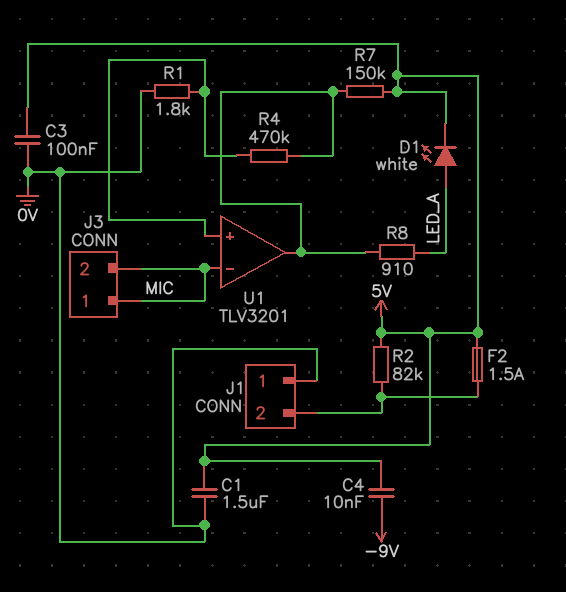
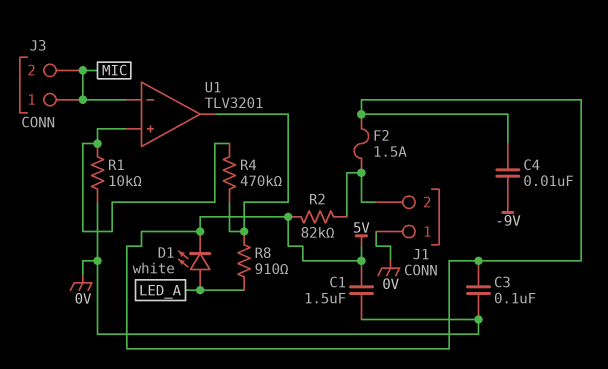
R1: 1.8k (0V, U1/in+) -> 10k (0V, U1/in+)
R7: 150k (5V, U1/out) -> none

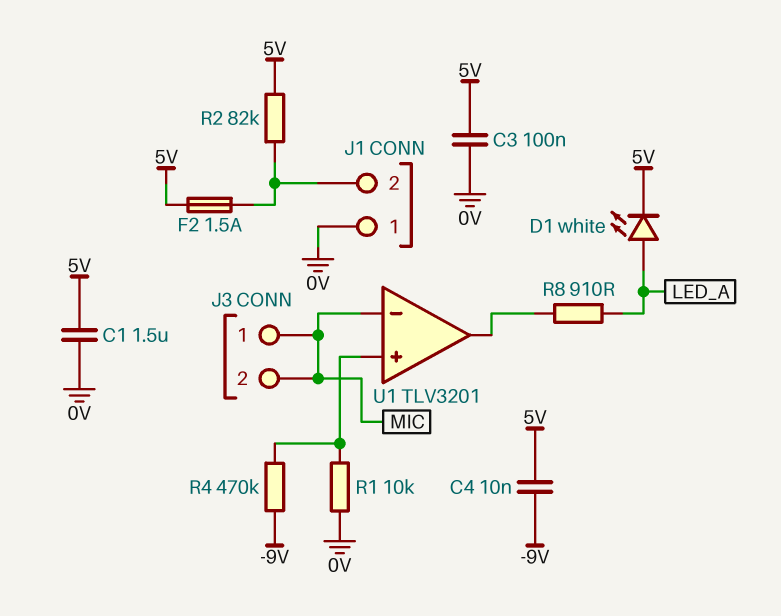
R4: 470k (U1/in+, U1/out) -> 470k (-9V, U1/in+)

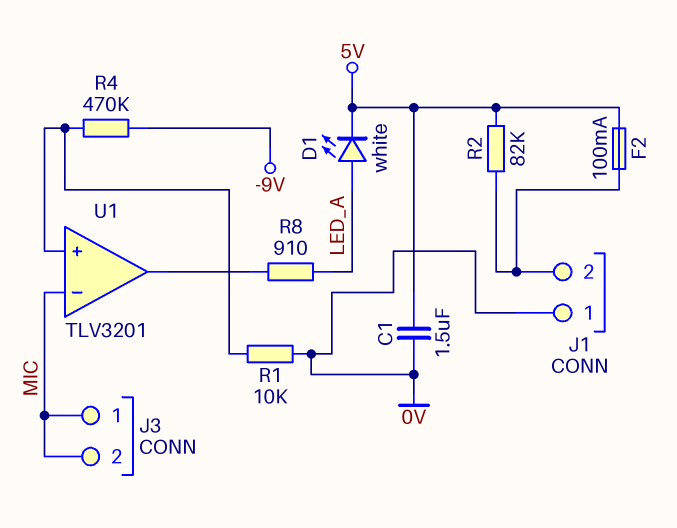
C3: 100nF (0V, 5V) -> none
C4: 10nF (-9V, 5V) -> none
F2: 1.5A (5V, J1/2) -> 100mA (5V, J1/2)

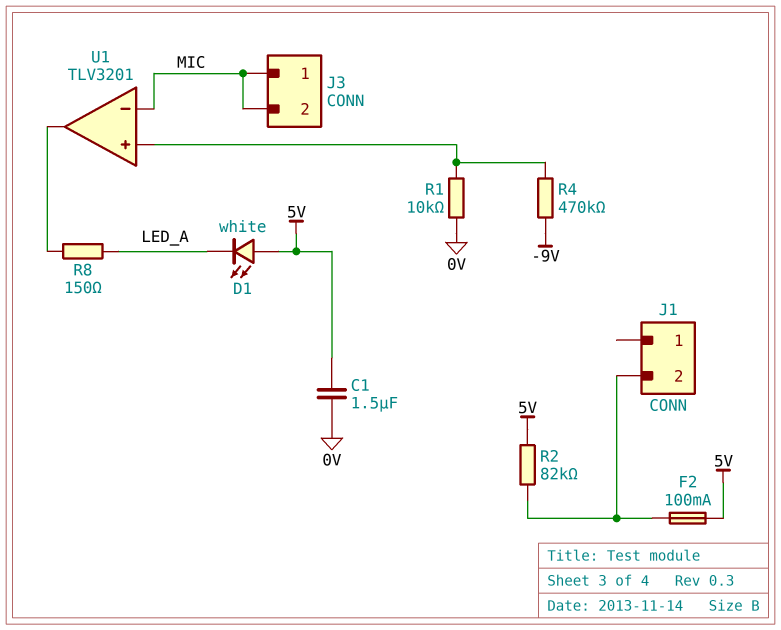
D1: LED white (A LED_A, K 5V) -> LED white (A 5V, K LED_A)
J1 pin 1: 0V -> none
R8: 910 (LED_A, U1/out) -> 150 (LED_A, U1/out)

